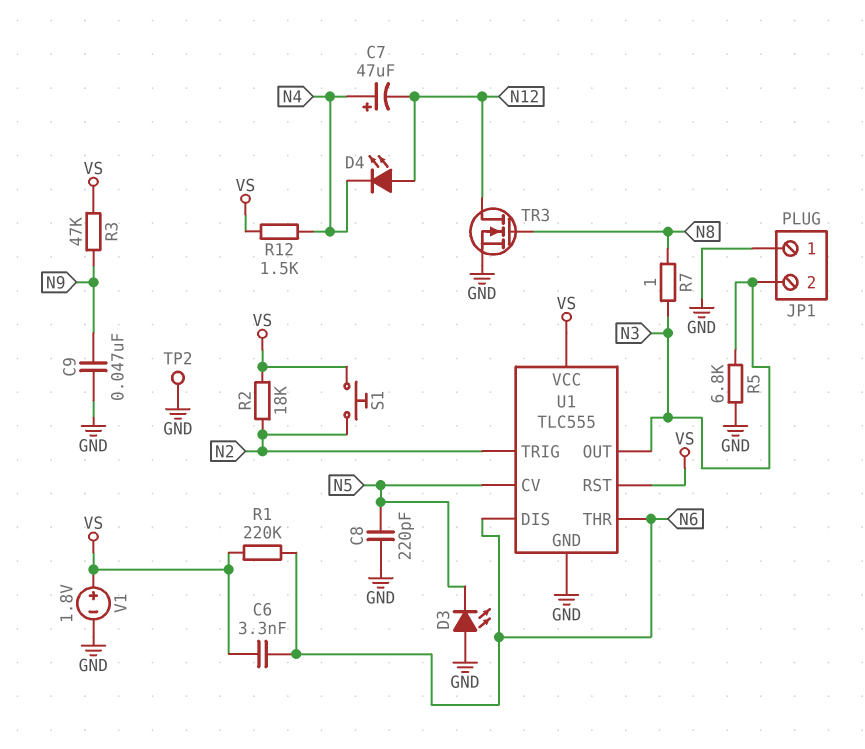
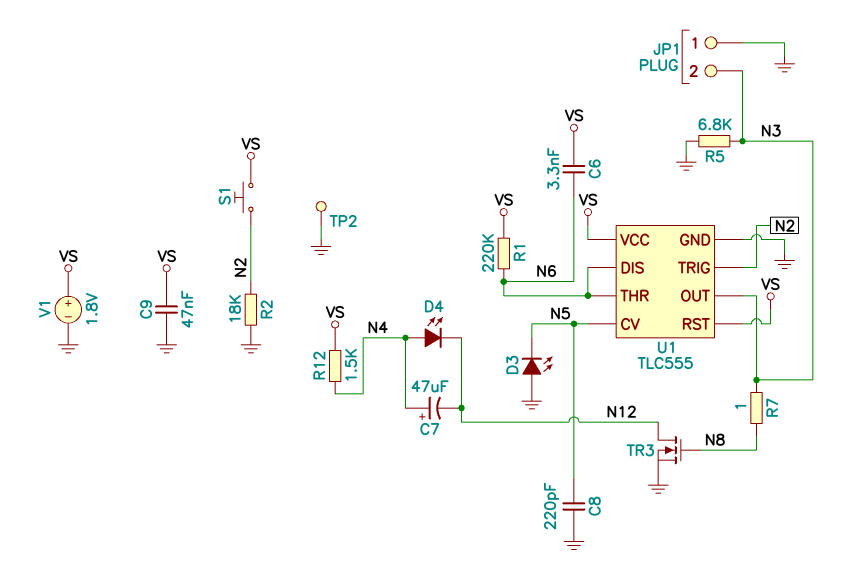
C9: 47nF (GND, N9) -> 47nF (GND, VS)
D4: LED (A N12, K N4) -> LED (A N4, K N12)
R2: 18k (N2, VS) -> 18k (GND, N2)
R3: 47k (N9, VS) -> none

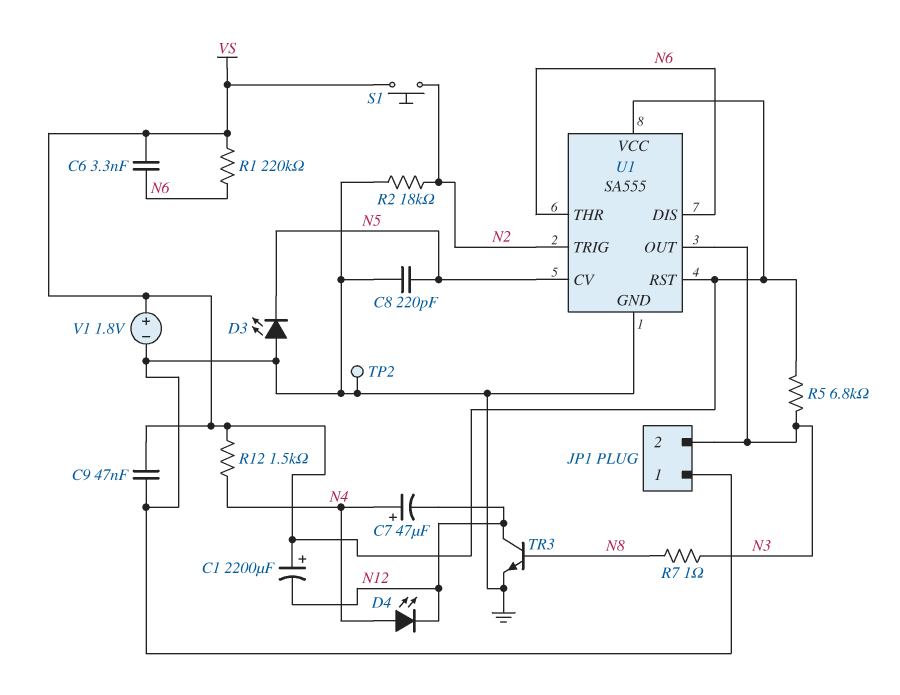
C1: none -> 2200uF (plus VS, minus N12)
R5: 6.8k (GND, N3) -> 6.8k (N3, VS)
TR3: NMOS (G N8, D N12, S GND) -> NPN (B N8, C N12, E GND)
U1: TLC555 -> SA555

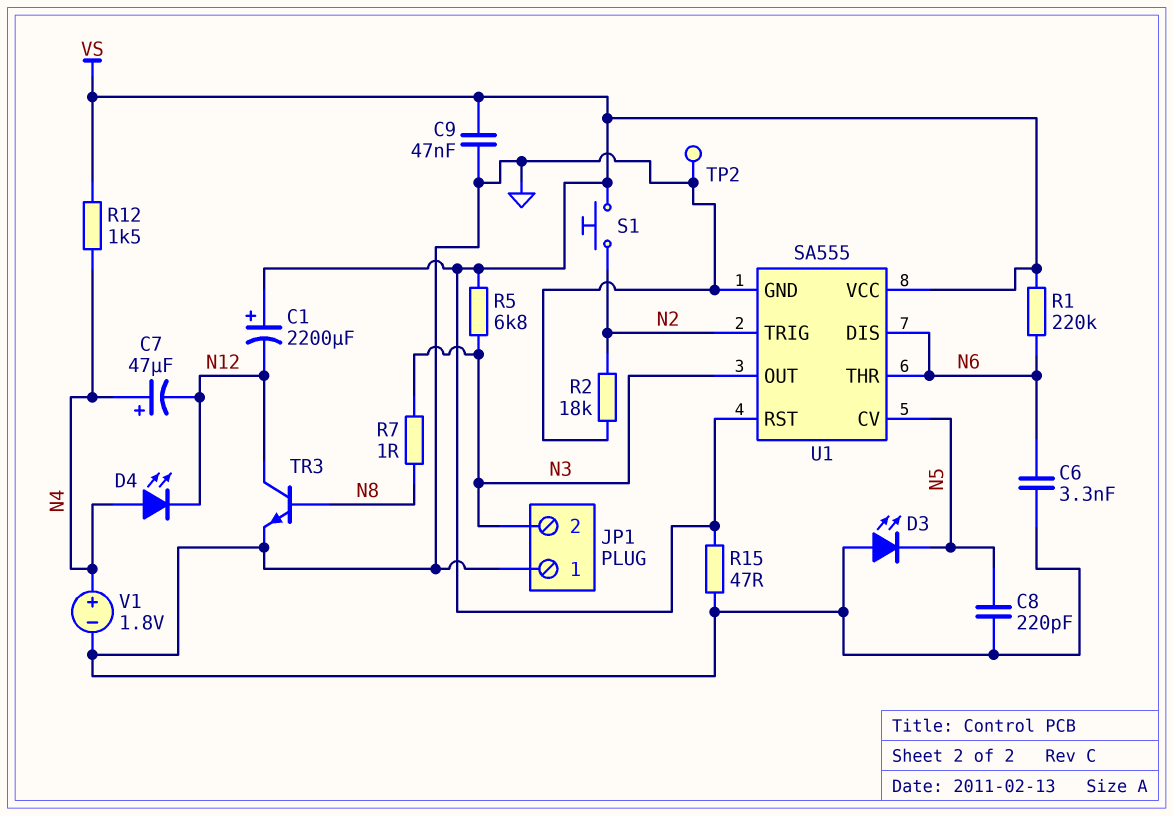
C6: 3.3nF (N6, VS) -> 3.3nF (GND, N6)
R15: none -> 47 (GND, VS)
V1: 1.8V (plus VS, minus GND) -> 1.8V (plus N4, minus GND)

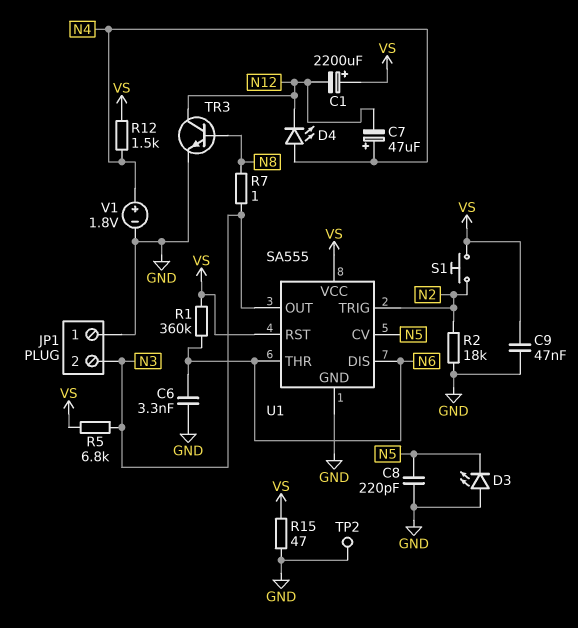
R1: 220k (N6, VS) -> 360k (N6, VS)

